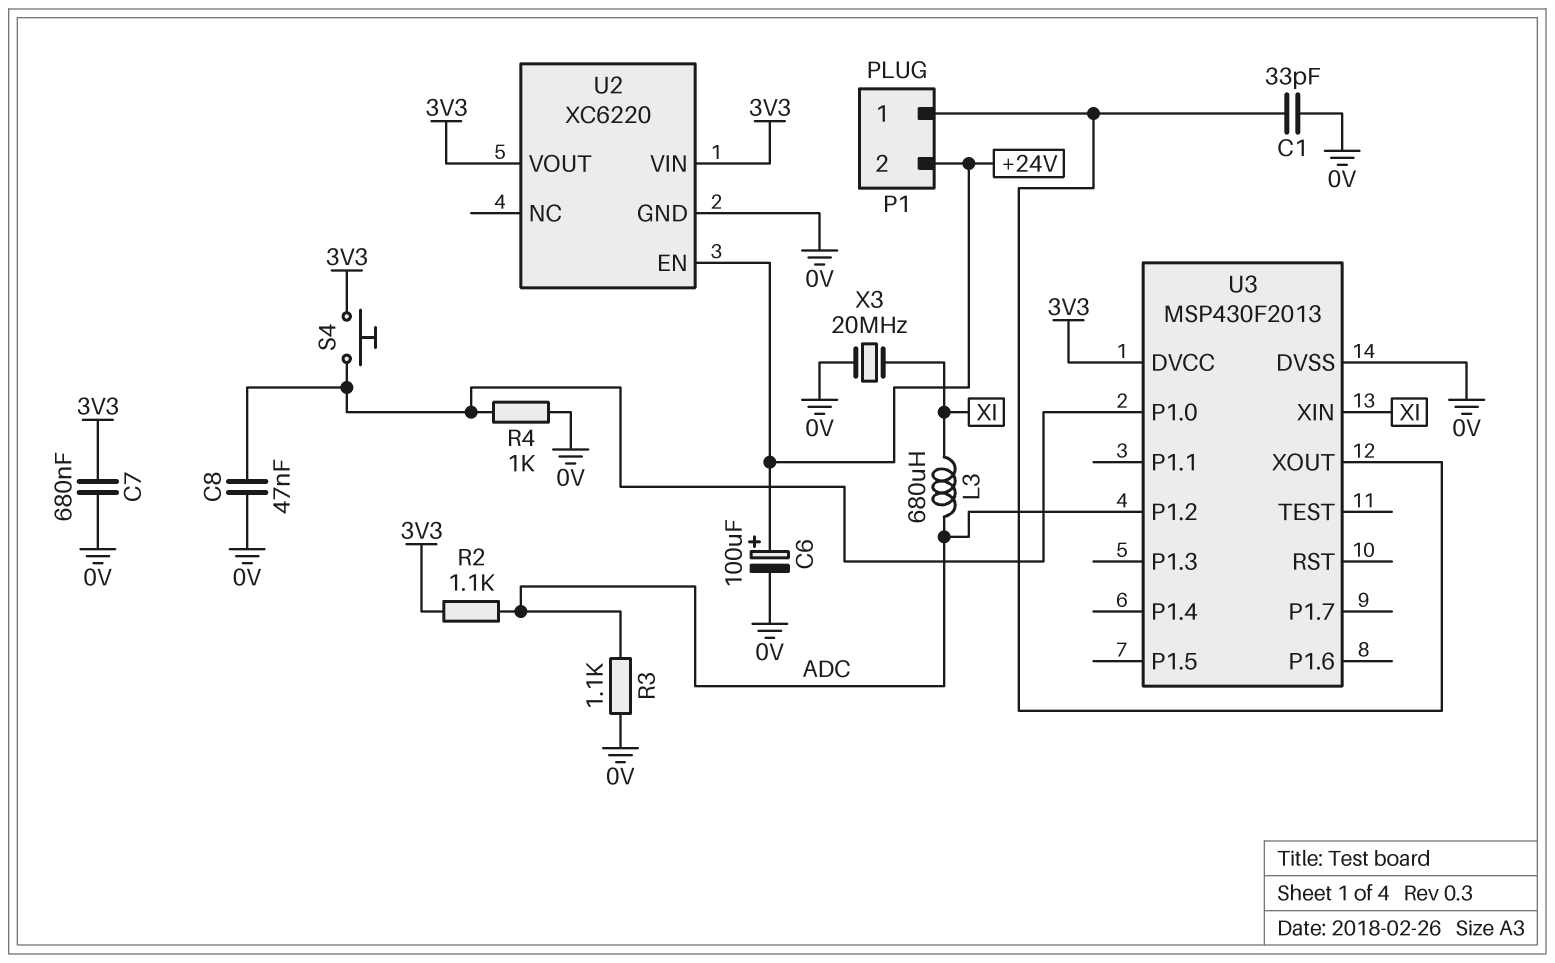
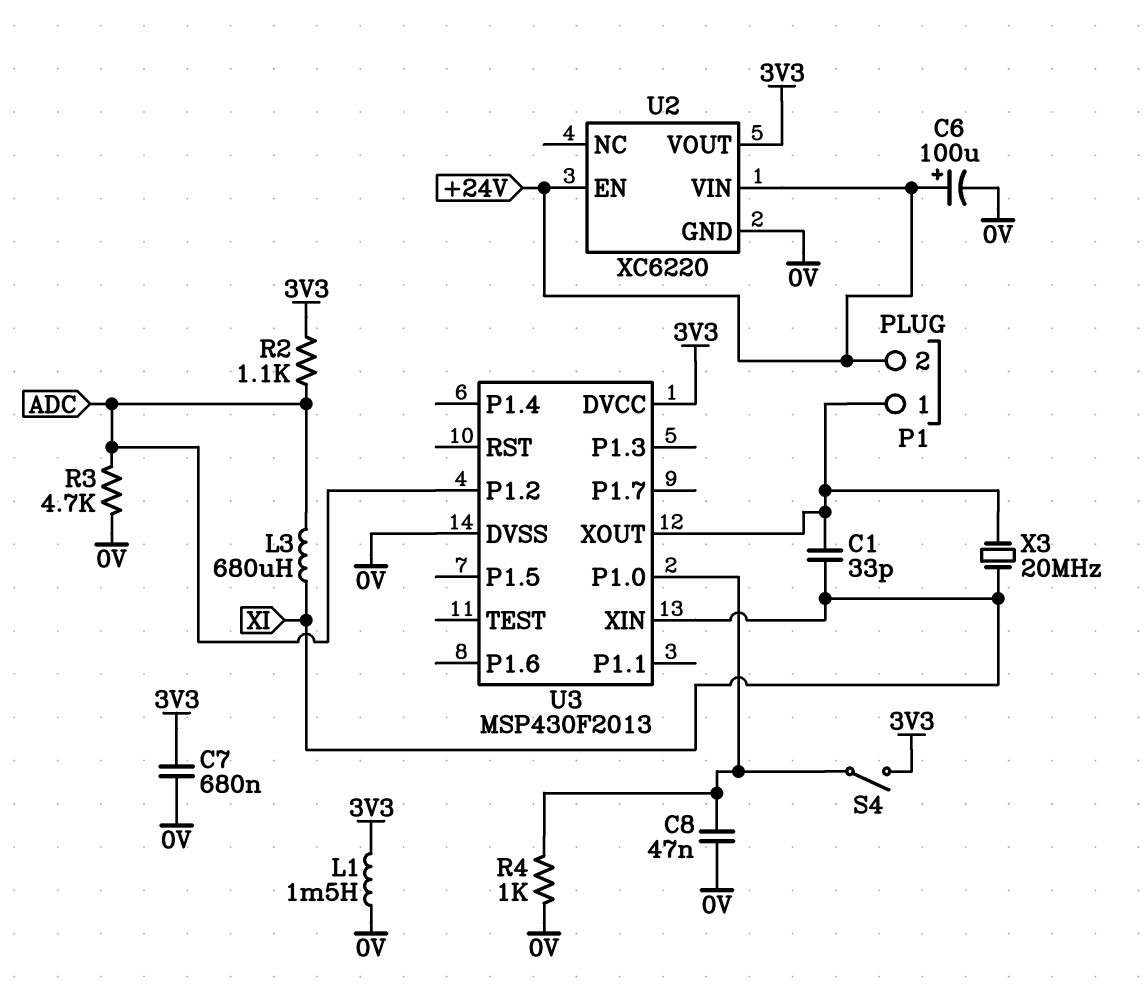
C1: 33pF (0V, P1/1) -> 33pF (P1/1, XI)
L1: none -> 1.5mH (0V, 3V3)
R3: 1.1k (0V, ADC) -> 4.7k (0V, ADC)
S4: button (3V3, U3/P1.0) -> switch (3V3, U3/P1.0)
U2 pin VIN: 3V3 -> +24V
X3: 20MHz (0V, XI) -> 20MHz (P1/1, XI)

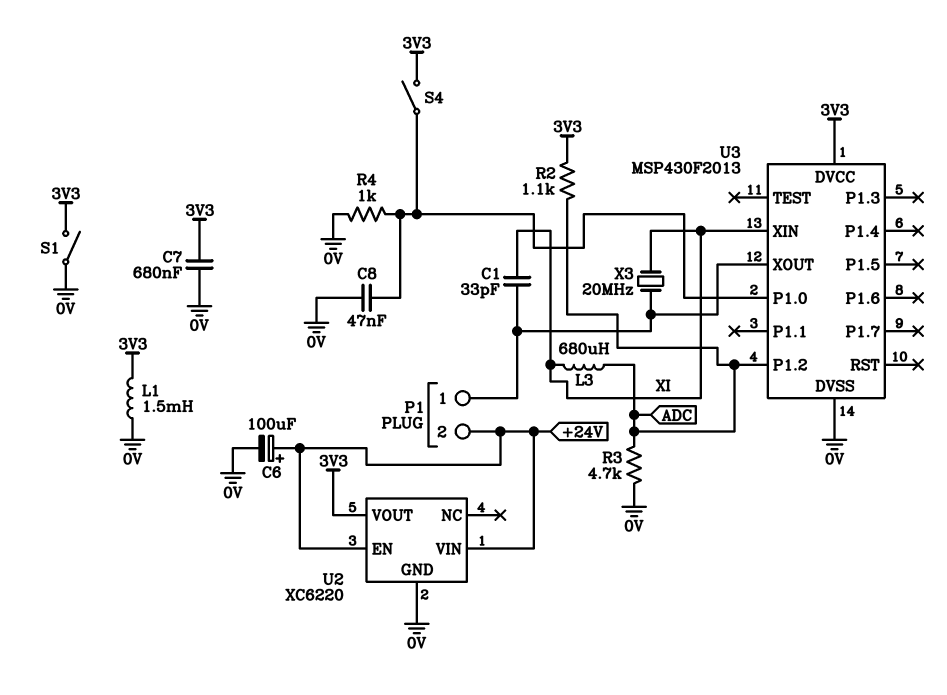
S1: none -> switch (0V, 3V3)

